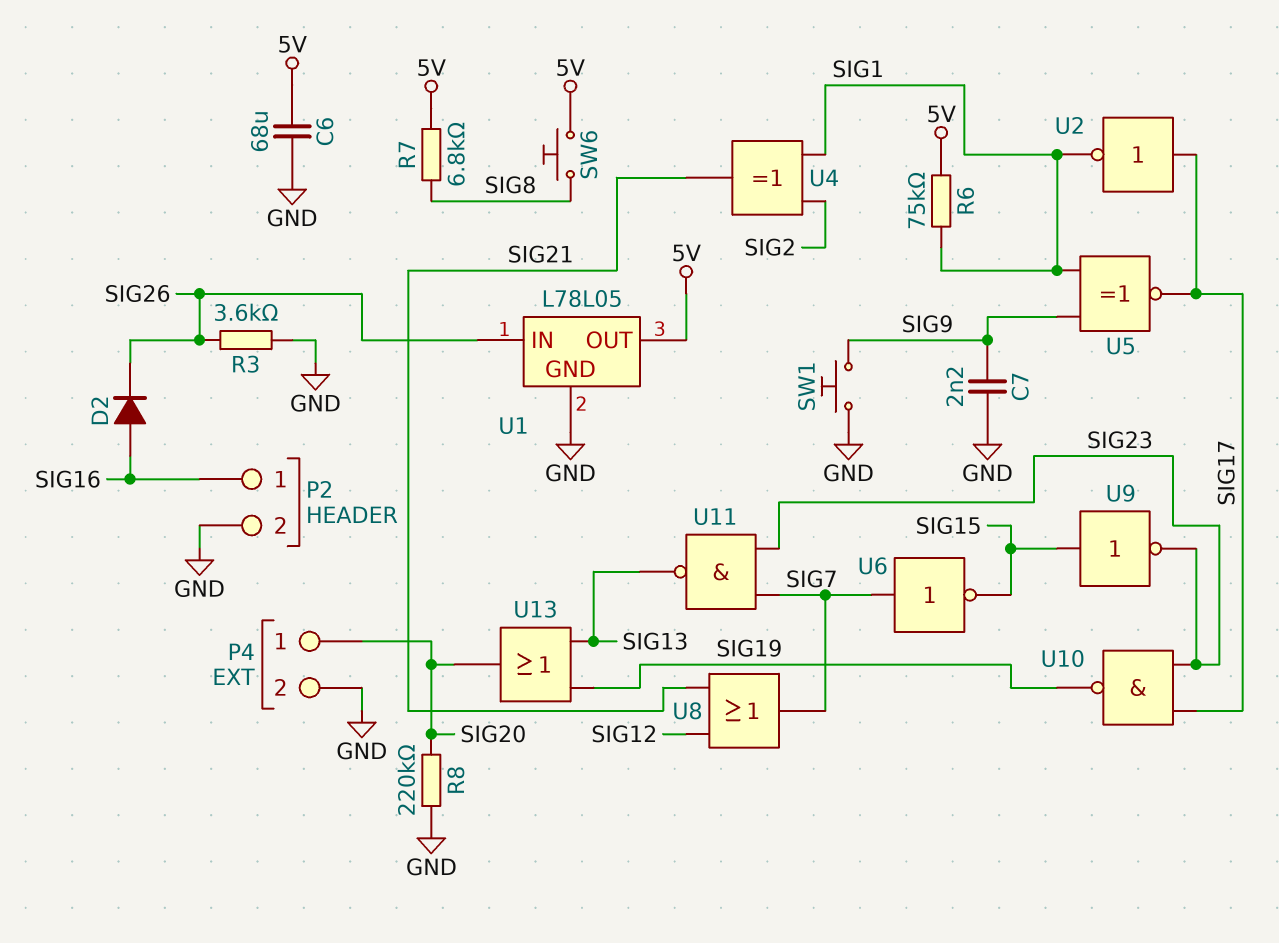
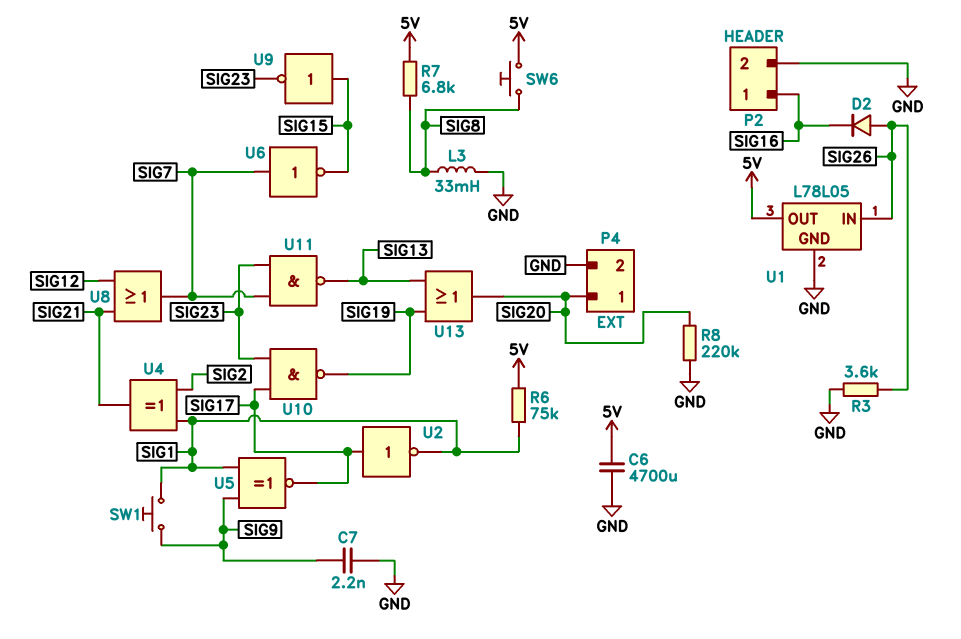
C6: 68uF (5V, GND) -> 4700uF (5V, GND)
D2: diode (A SIG16, K SIG26) -> diode (A SIG26, K SIG16)
L3: none -> 33mH (GND, SIG8)
SW1: button (GND, SIG9) -> button (SIG1, SIG9)

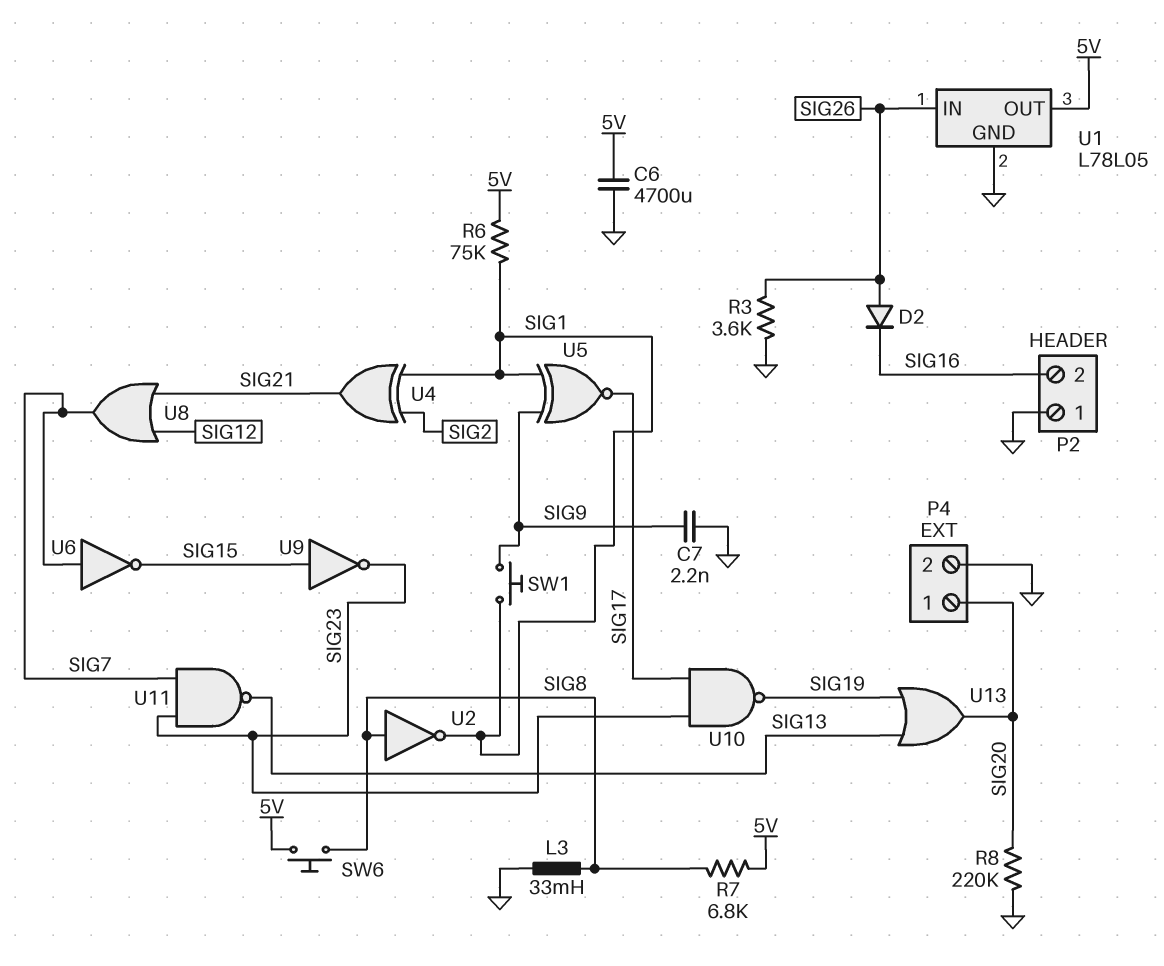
P2 pin 1: SIG16 -> GND
P2 pin 2: GND -> SIG16
U2: NOT (in SIG17, out SIG1) -> NOT (in SIG8, out SIG1)

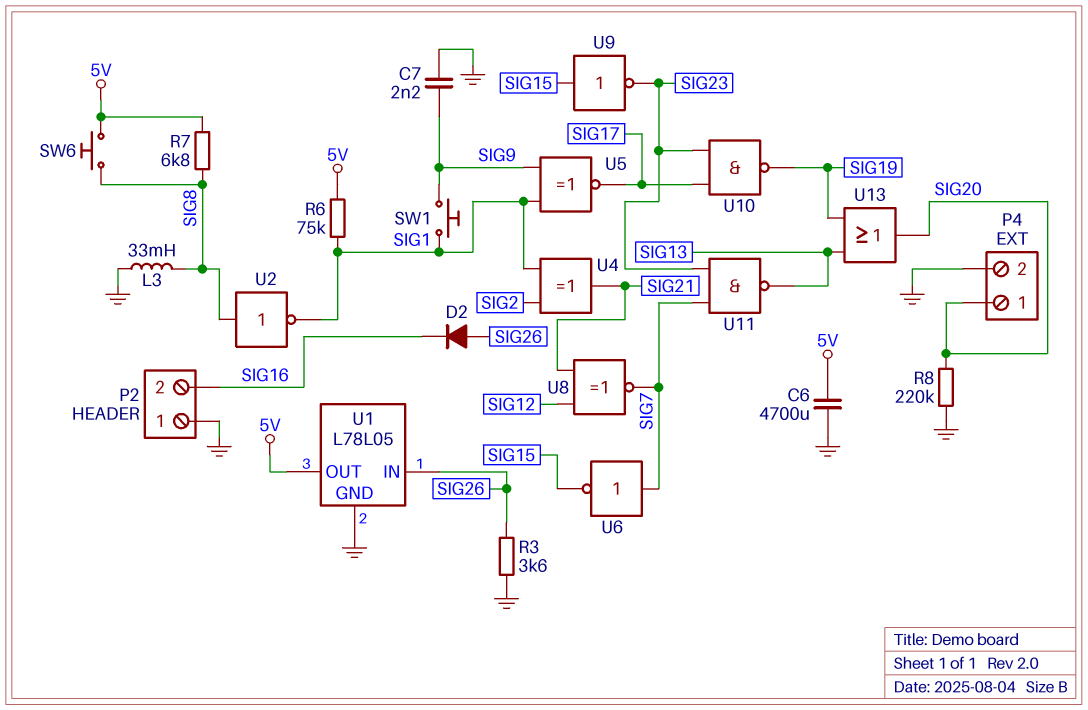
U8: OR (in SIG12, in SIG21, out SIG7) -> XNOR (in SIG12, in SIG21, out SIG7)

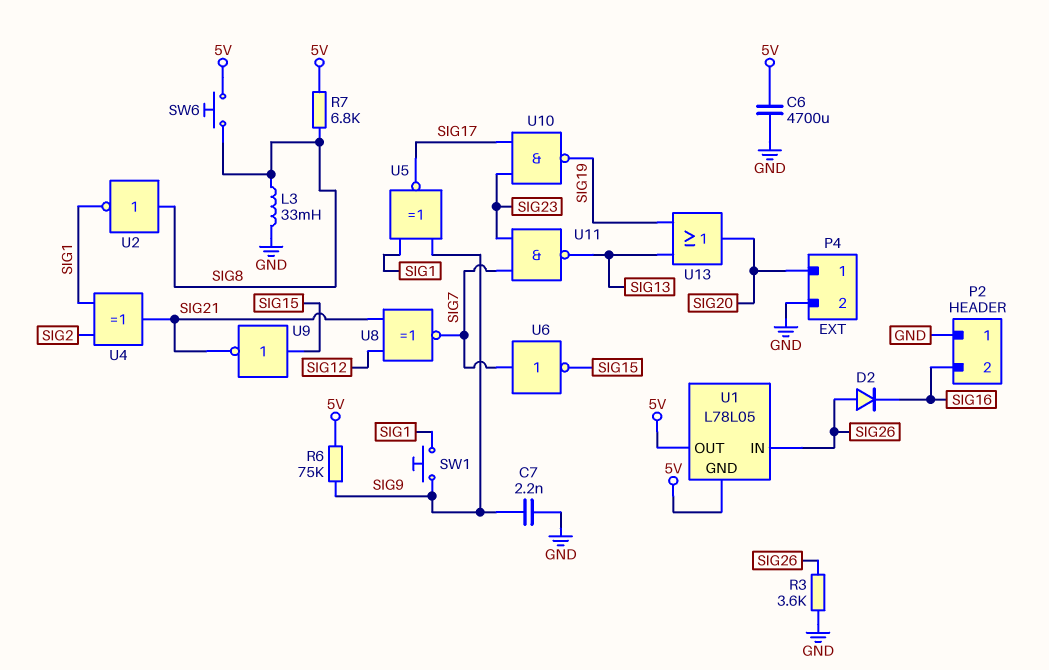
R6: 75k (5V, SIG1) -> 75k (5V, SIG9)
R8: 220k (GND, SIG20) -> none
U1 pin GND: GND -> 5V
U9: NOT (in SIG15, out SIG23) -> NOT (in SIG15, out SIG21)

